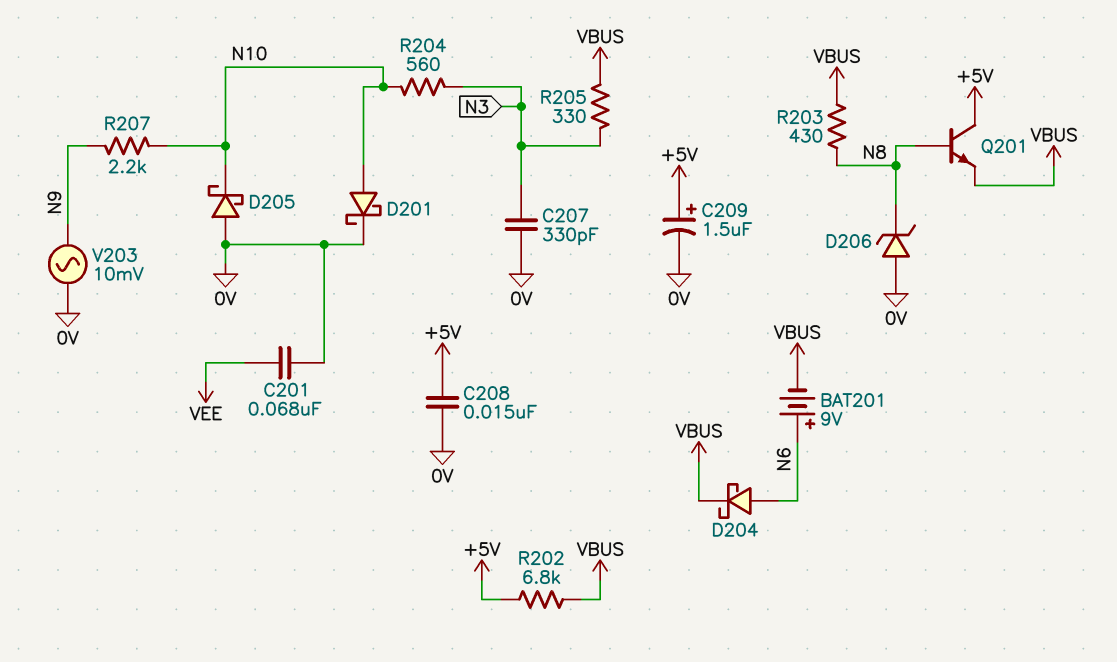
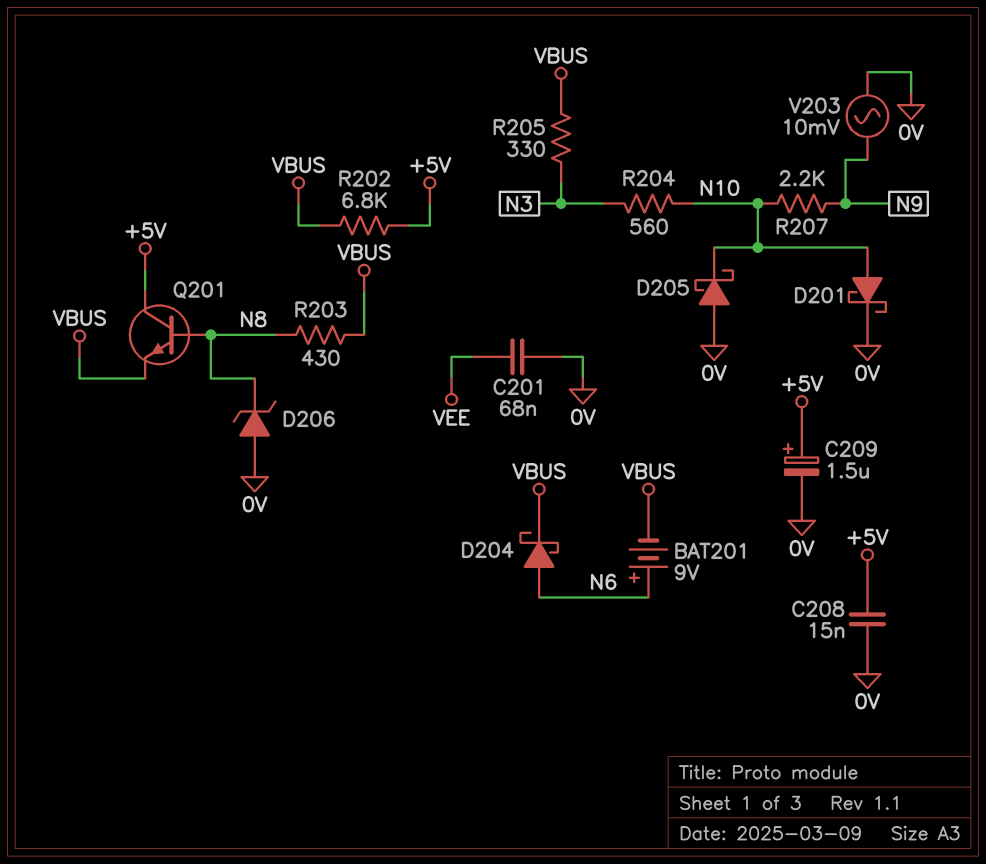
C207: 330pF (0V, N3) -> none

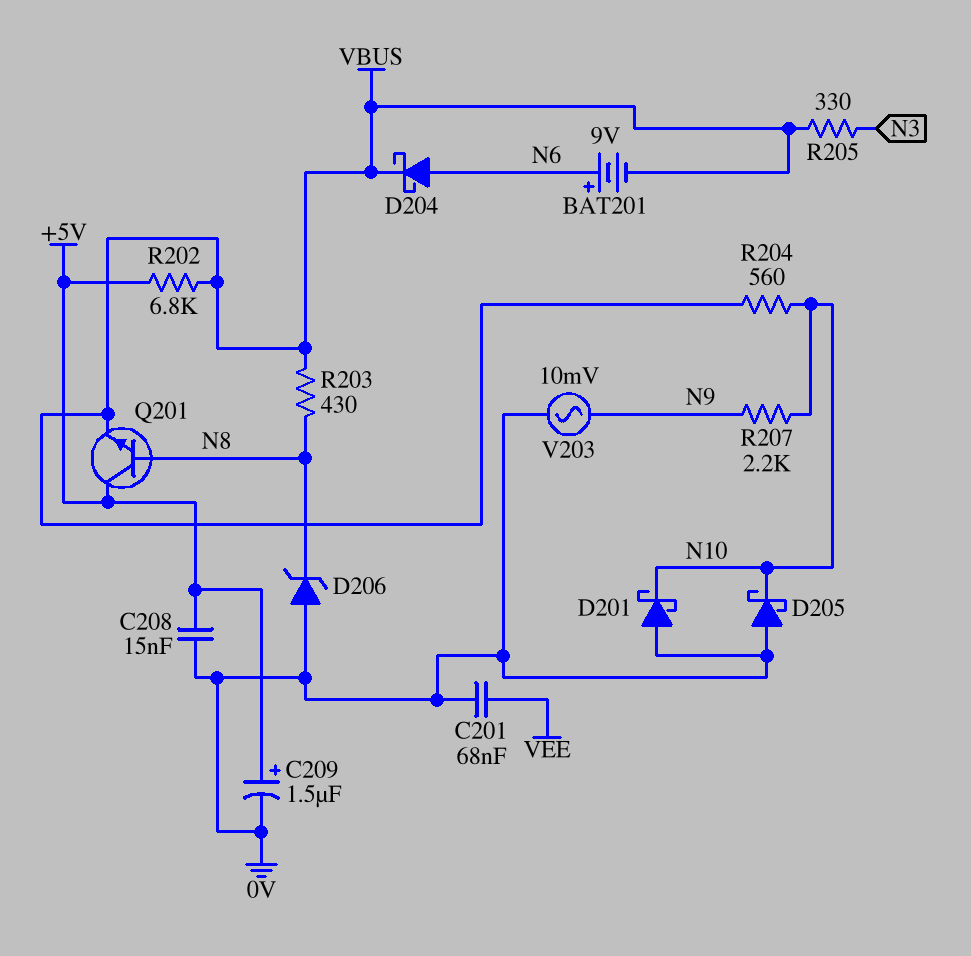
D201: schottky (A N10, K 0V) -> schottky (A 0V, K N10)
R204: 560 (N3, N10) -> 560 (N10, VBUS)

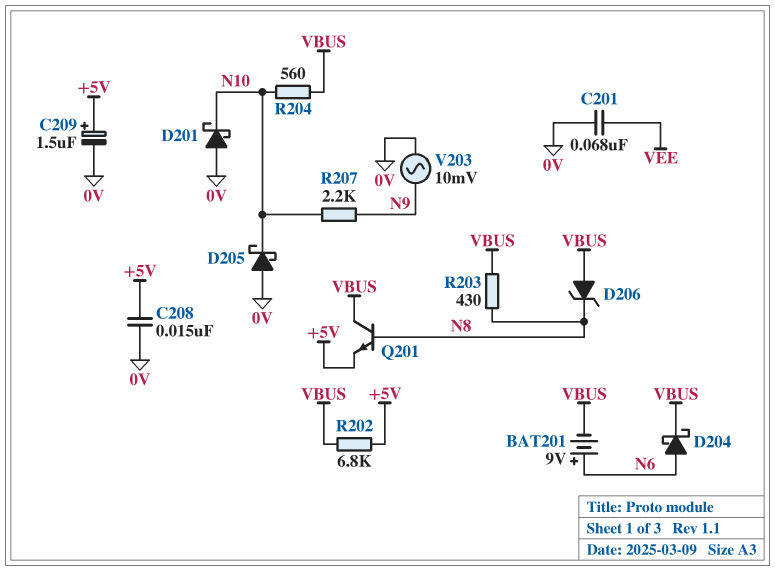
D206: zener (A 0V, K N8) -> zener (A VBUS, K N8)
Q201: NPN (B N8, C +5V, E VBUS) -> NPN (B N8, C VBUS, E +5V)
R205: 330 (N3, VBUS) -> none

